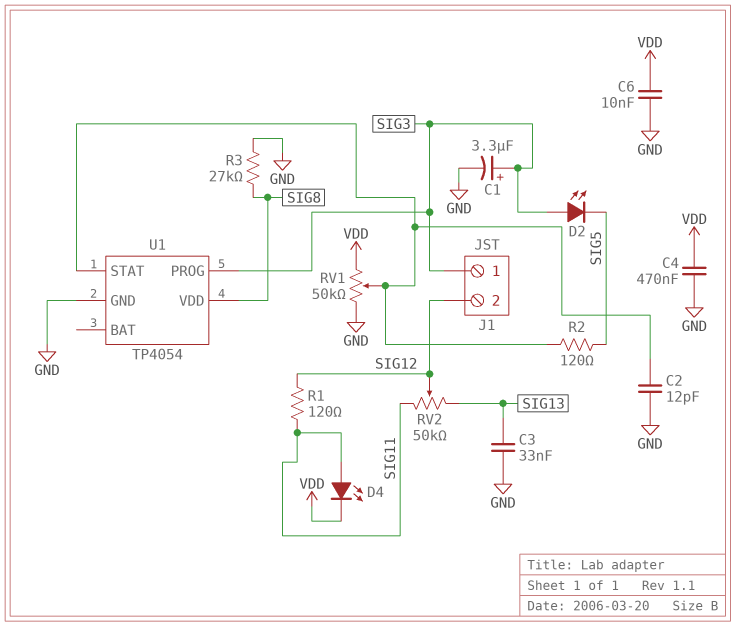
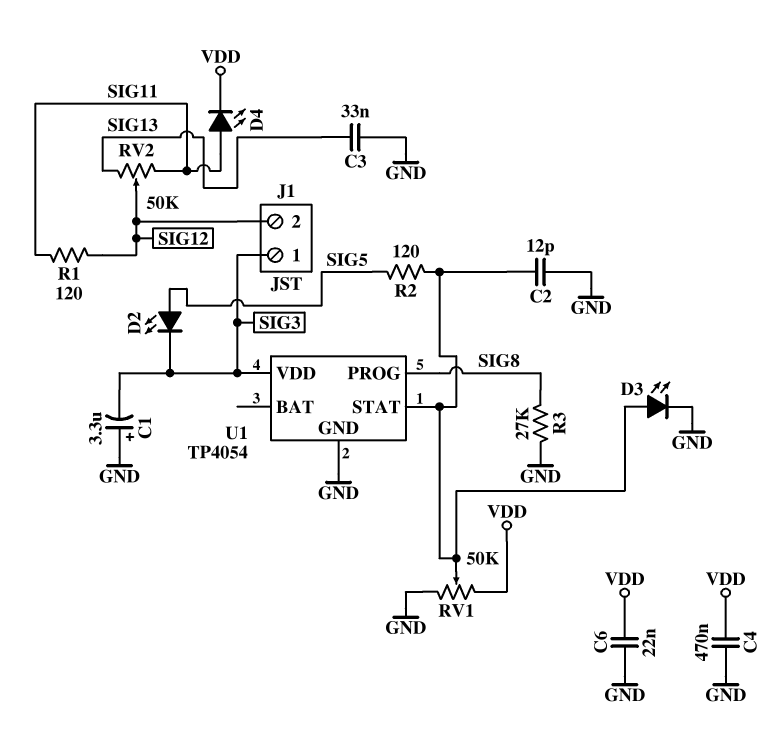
C1: 3.3uF (plus SIG3, minus GND) -> 3.3uF (plus GND, minus SIG3)
C6: 10nF (GND, VDD) -> 22nF (GND, VDD)
D2: LED (A SIG3, K SIG5) -> LED (A SIG5, K SIG3)
D3: none -> LED (A U1/STAT, K GND)
U1 pin PROG: SIG3 -> SIG8
U1 pin VDD: SIG8 -> SIG3

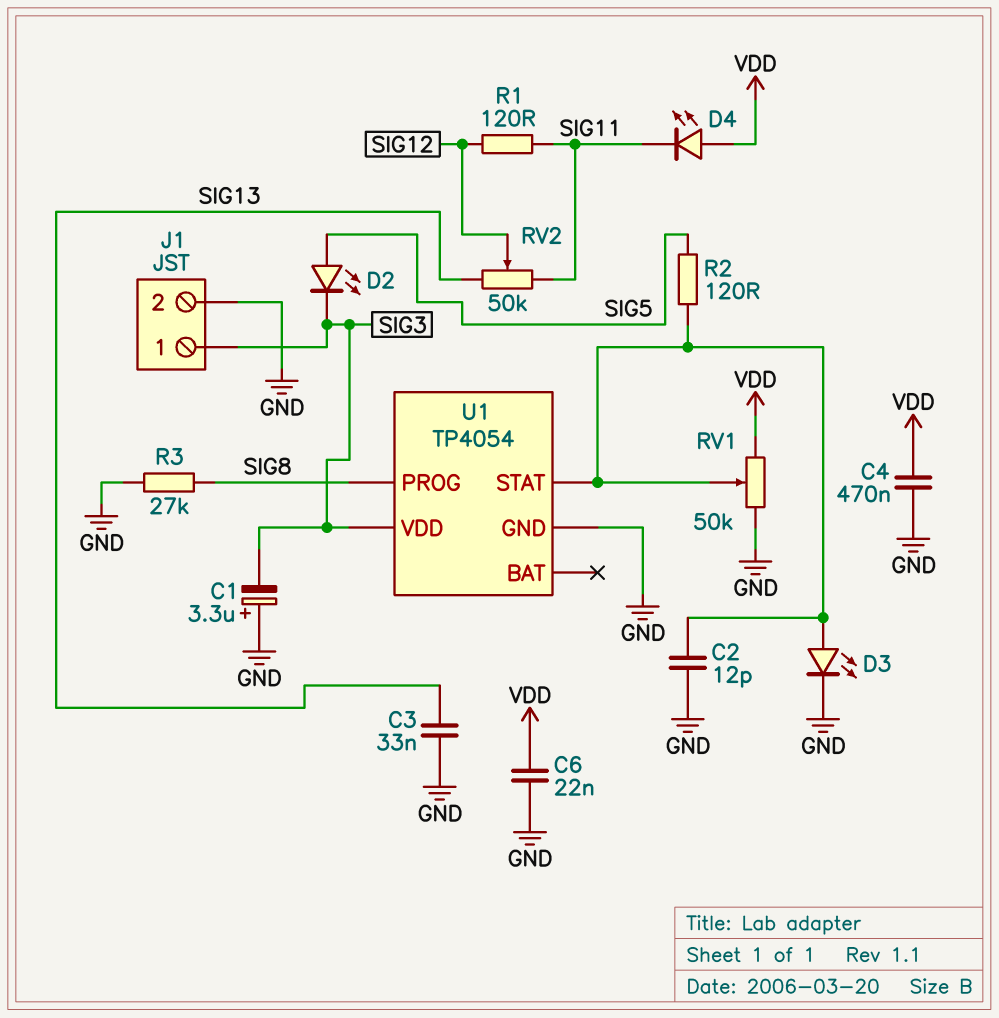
D4: LED (A SIG11, K VDD) -> LED (A VDD, K SIG11)
J1 pin 2: SIG12 -> GND

